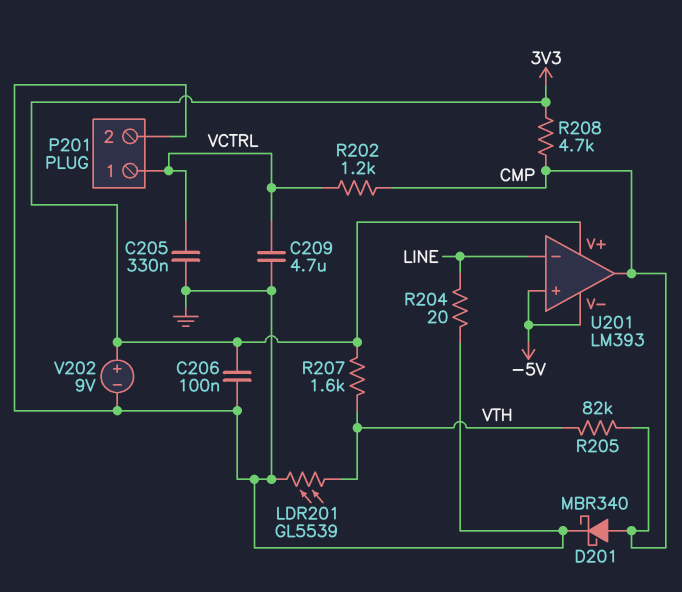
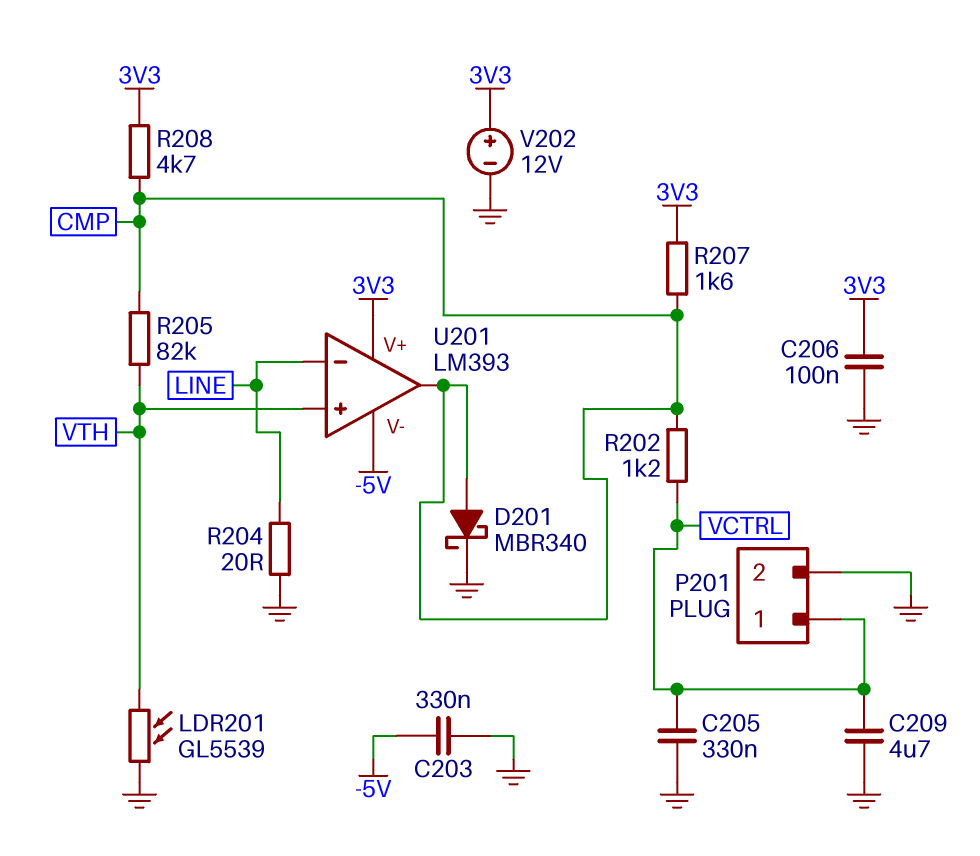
C203: none -> 330nF (-5V, GND)
R207: 1.6k (3V3, VTH) -> 1.6k (3V3, CMP)
U201 pin in+: -5V -> VTH
V202: 9V (plus 3V3, minus GND) -> 12V (plus 3V3, minus GND)

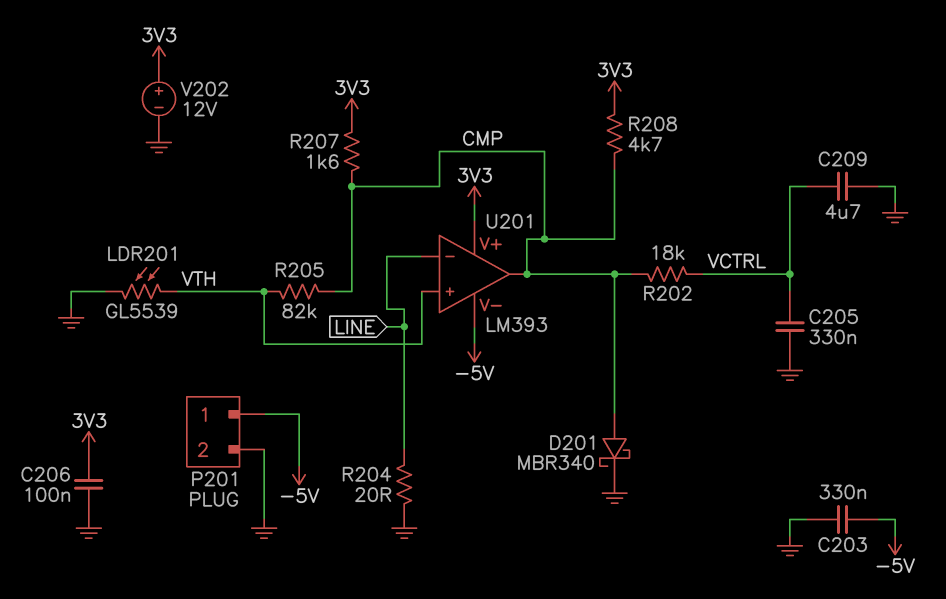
P201 pin 1: VCTRL -> -5V
R202: 1.2k (CMP, VCTRL) -> 18k (CMP, VCTRL)

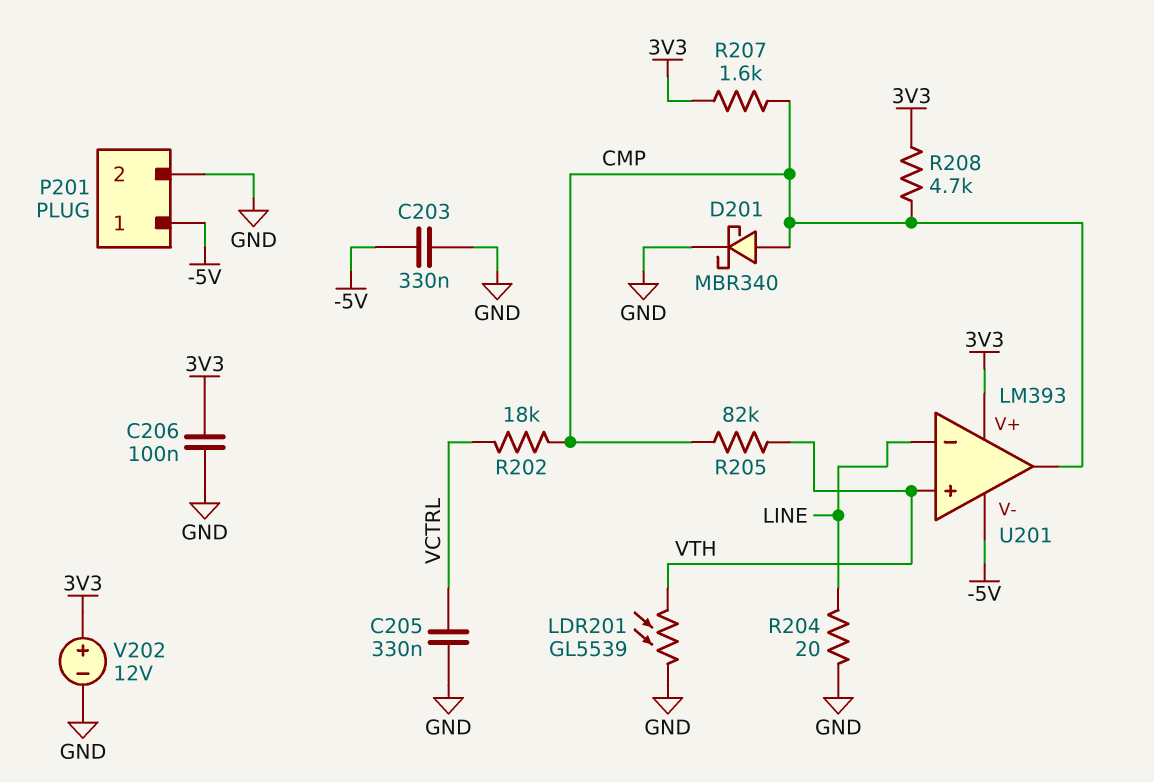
C209: 4.7uF (GND, VCTRL) -> none

